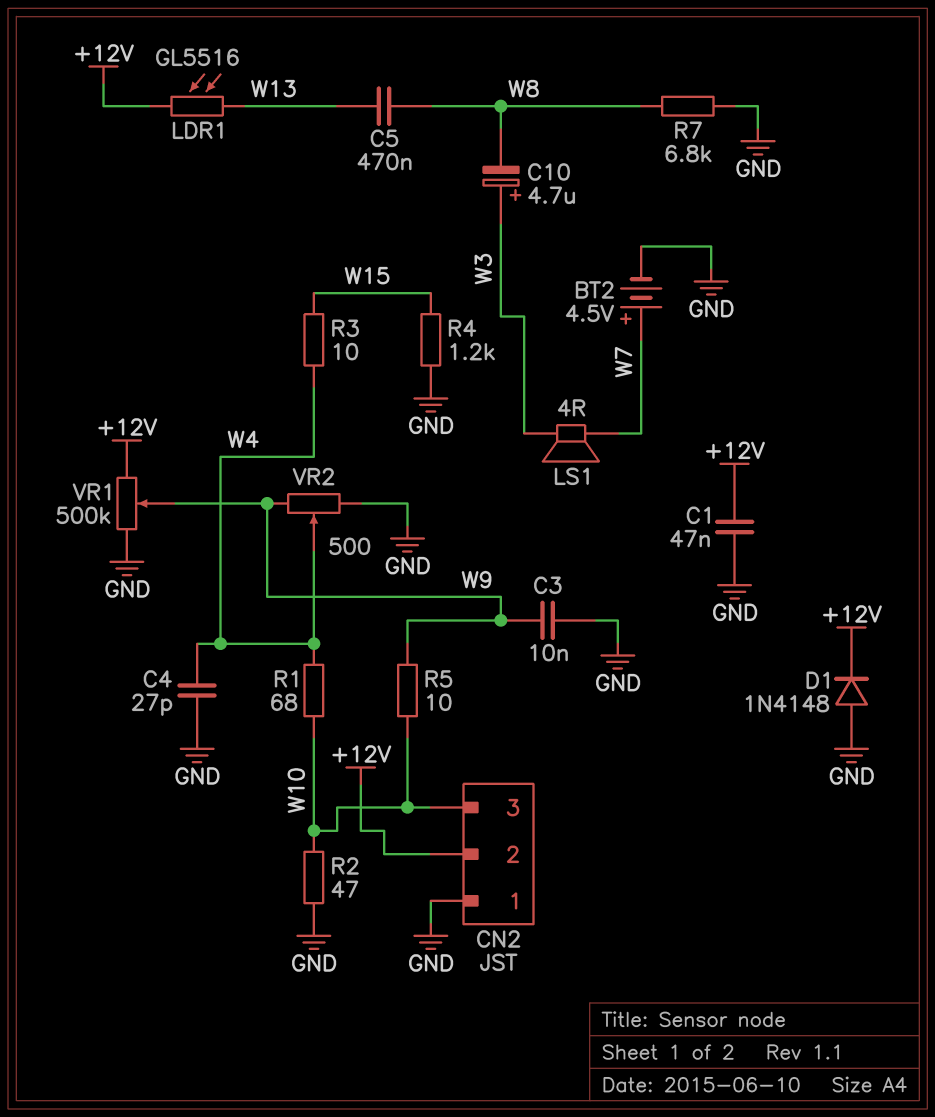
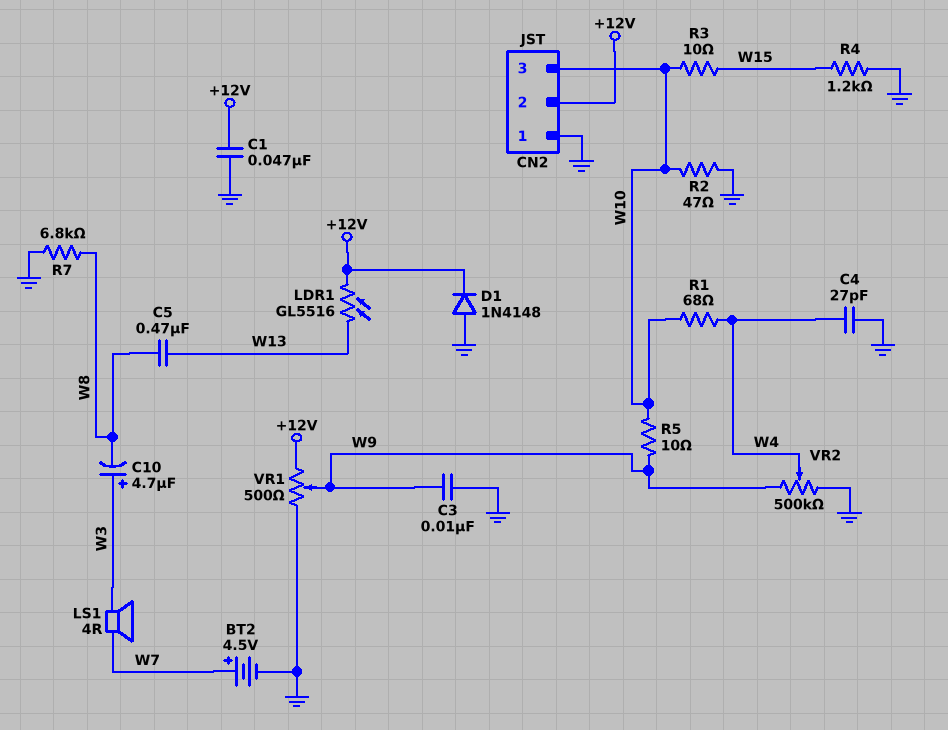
R3: 10 (W4, W15) -> 10 (W10, W15)
VR1: 500k (+12V, GND, wiper W9) -> 500 (+12V, GND, wiper W9)
VR2: 500 (GND, W9, wiper W4) -> 500k (GND, W9, wiper W4)

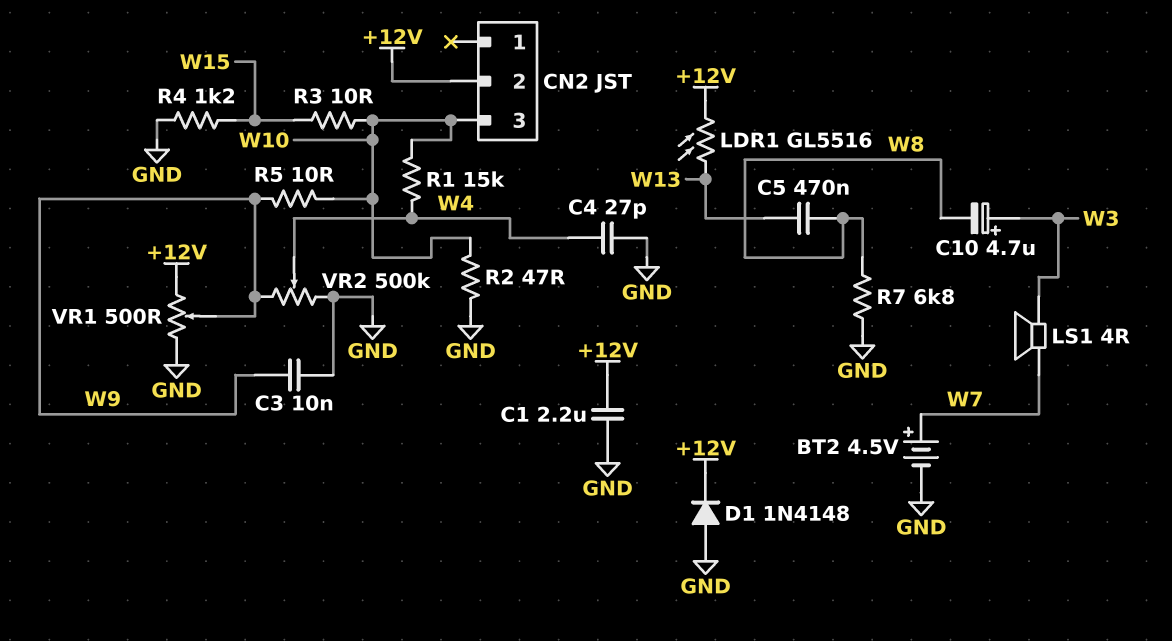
C1: 47nF (+12V, GND) -> 2.2uF (+12V, GND)
CN2 pin 1: GND -> none
R1: 68 (W4, W10) -> 15k (W4, W10)

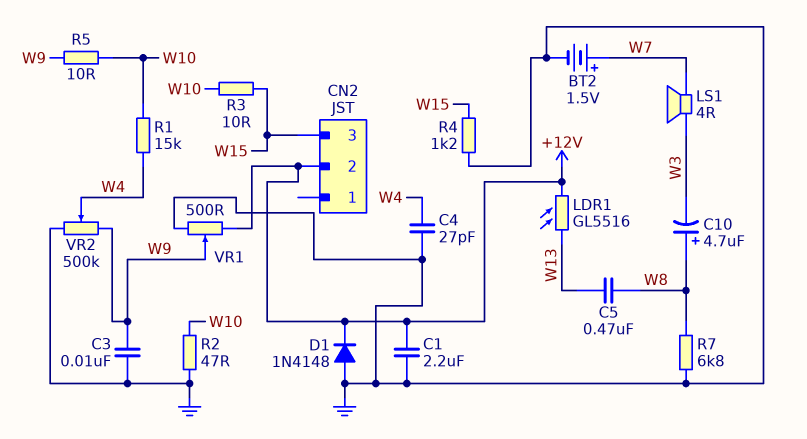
BT2: 4.5V (plus W7, minus GND) -> 1.5V (plus W7, minus GND)
C10: 4.7uF (plus W3, minus W8) -> 4.7uF (plus W8, minus W3)
CN2 pin 3: W10 -> W15

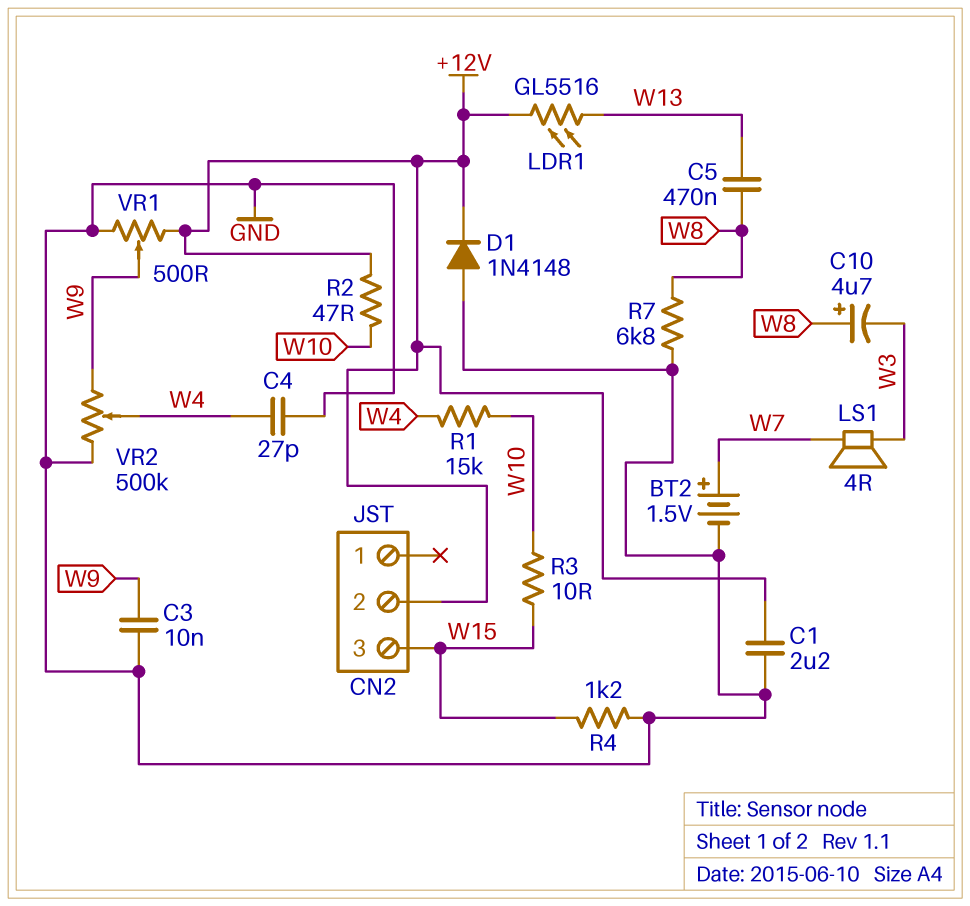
R2: 47 (GND, W10) -> 47 (+12V, W10)
R5: 10 (W9, W10) -> none

